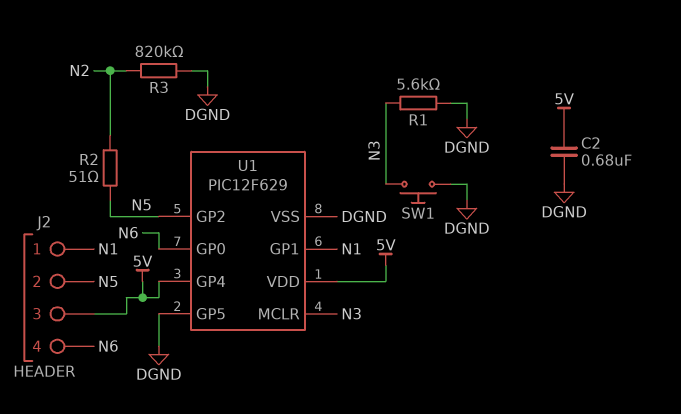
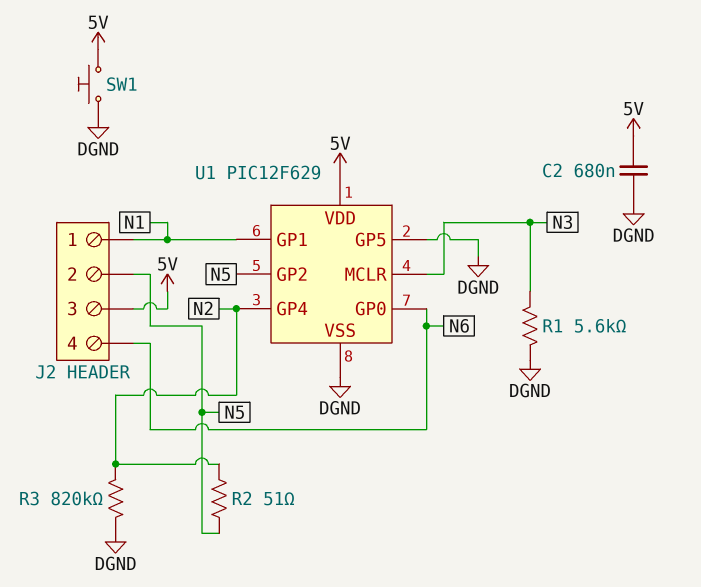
SW1: button (DGND, N3) -> button (5V, DGND)
U1 pin GP4: 5V -> N2

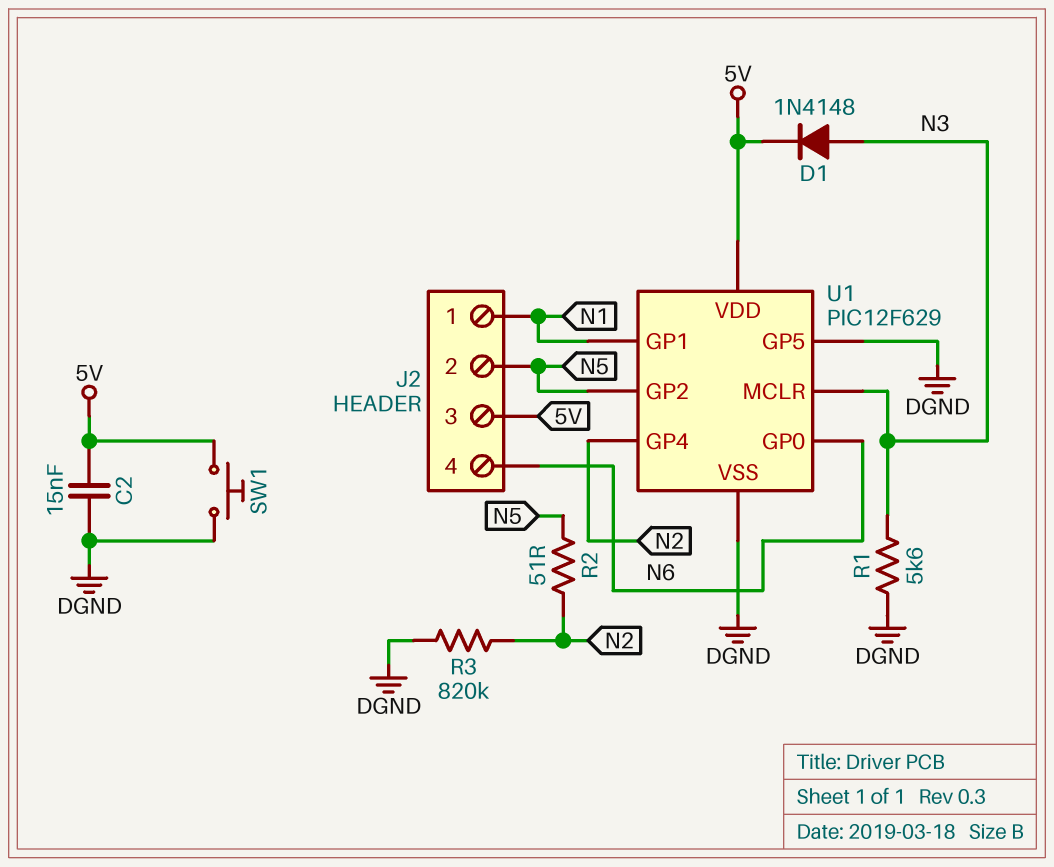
C2: 680nF (5V, DGND) -> 15nF (5V, DGND)
D1: none -> diode 1N4148 (A N3, K 5V)

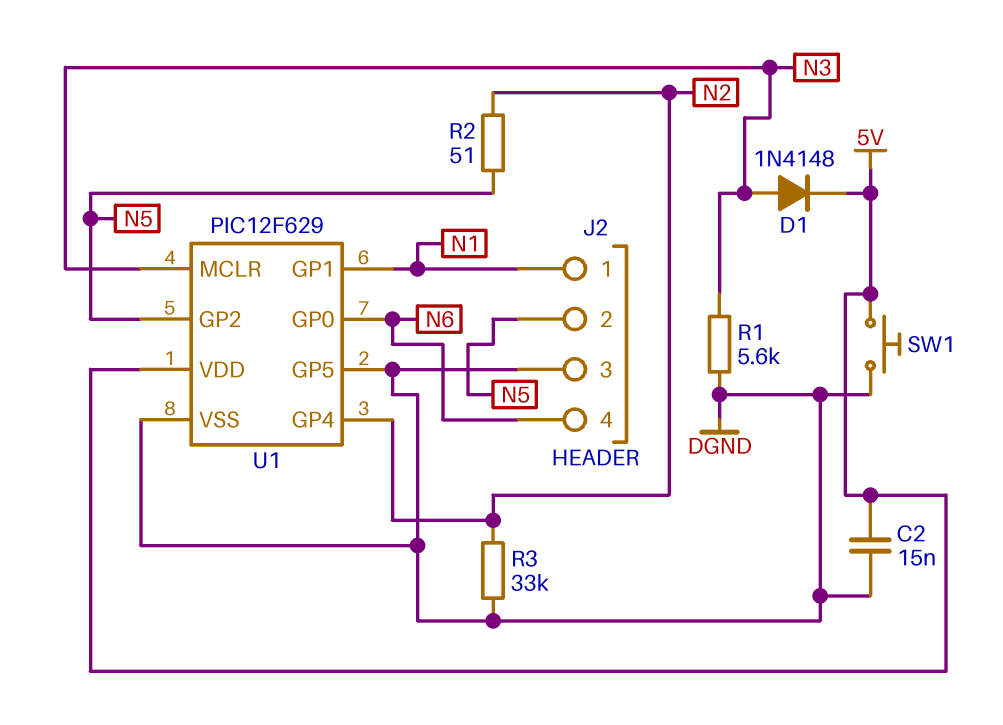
J2 pin 3: 5V -> DGND
R3: 820k (DGND, N2) -> 33k (DGND, N2)

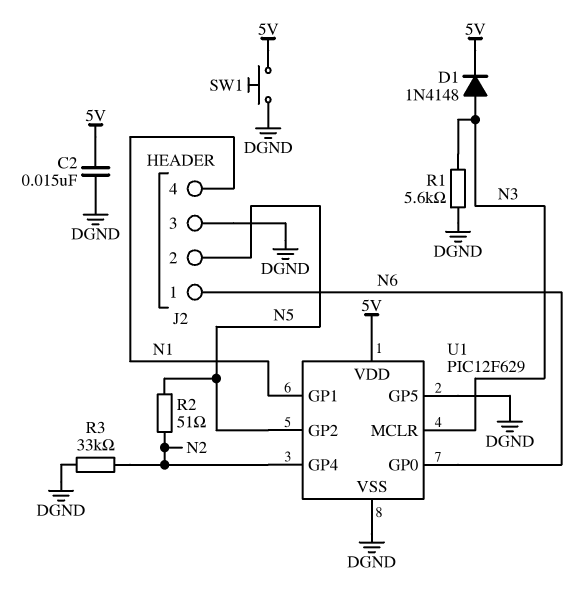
J2 pin 1: N1 -> N6
J2 pin 4: N6 -> N1

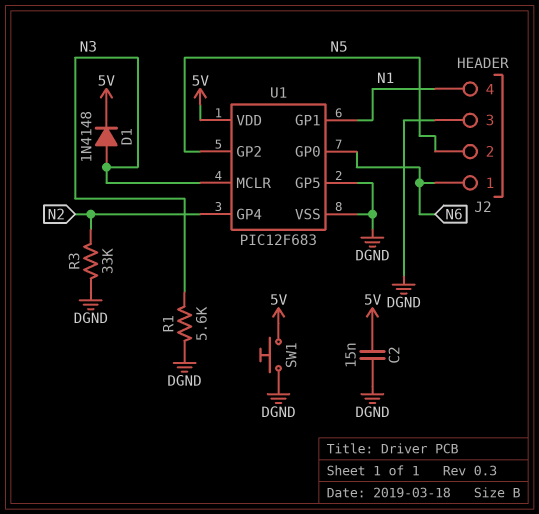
R2: 51 (N2, N5) -> none
U1: PIC12F629 -> PIC12F683

